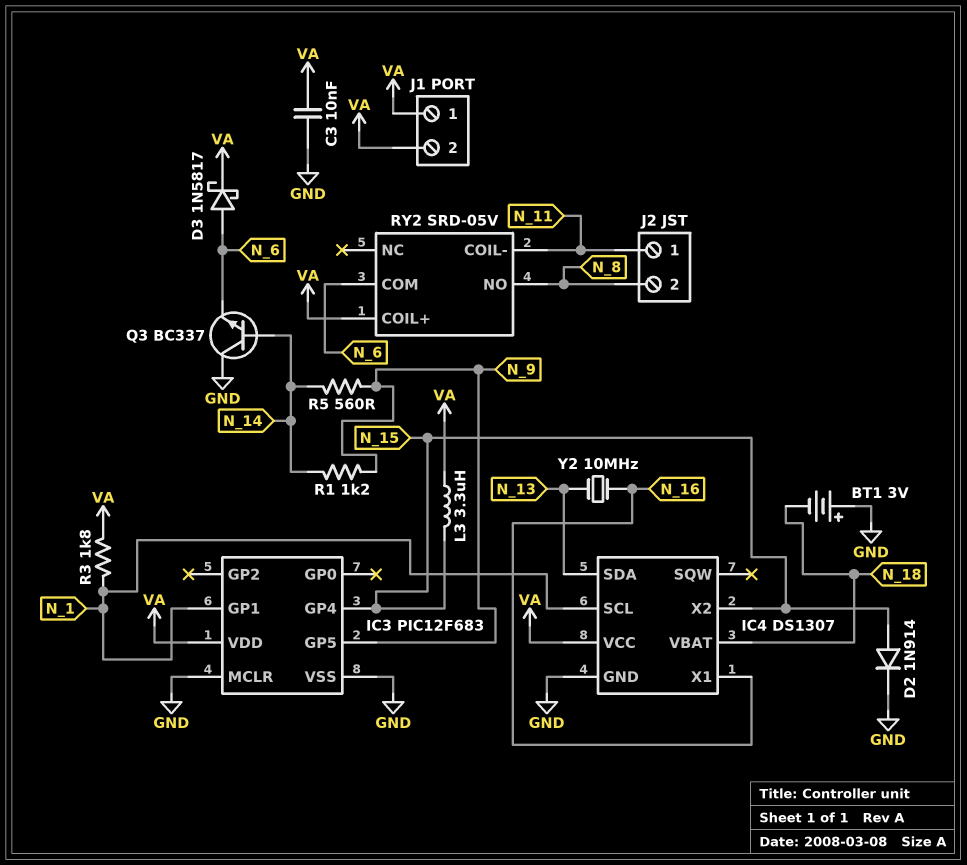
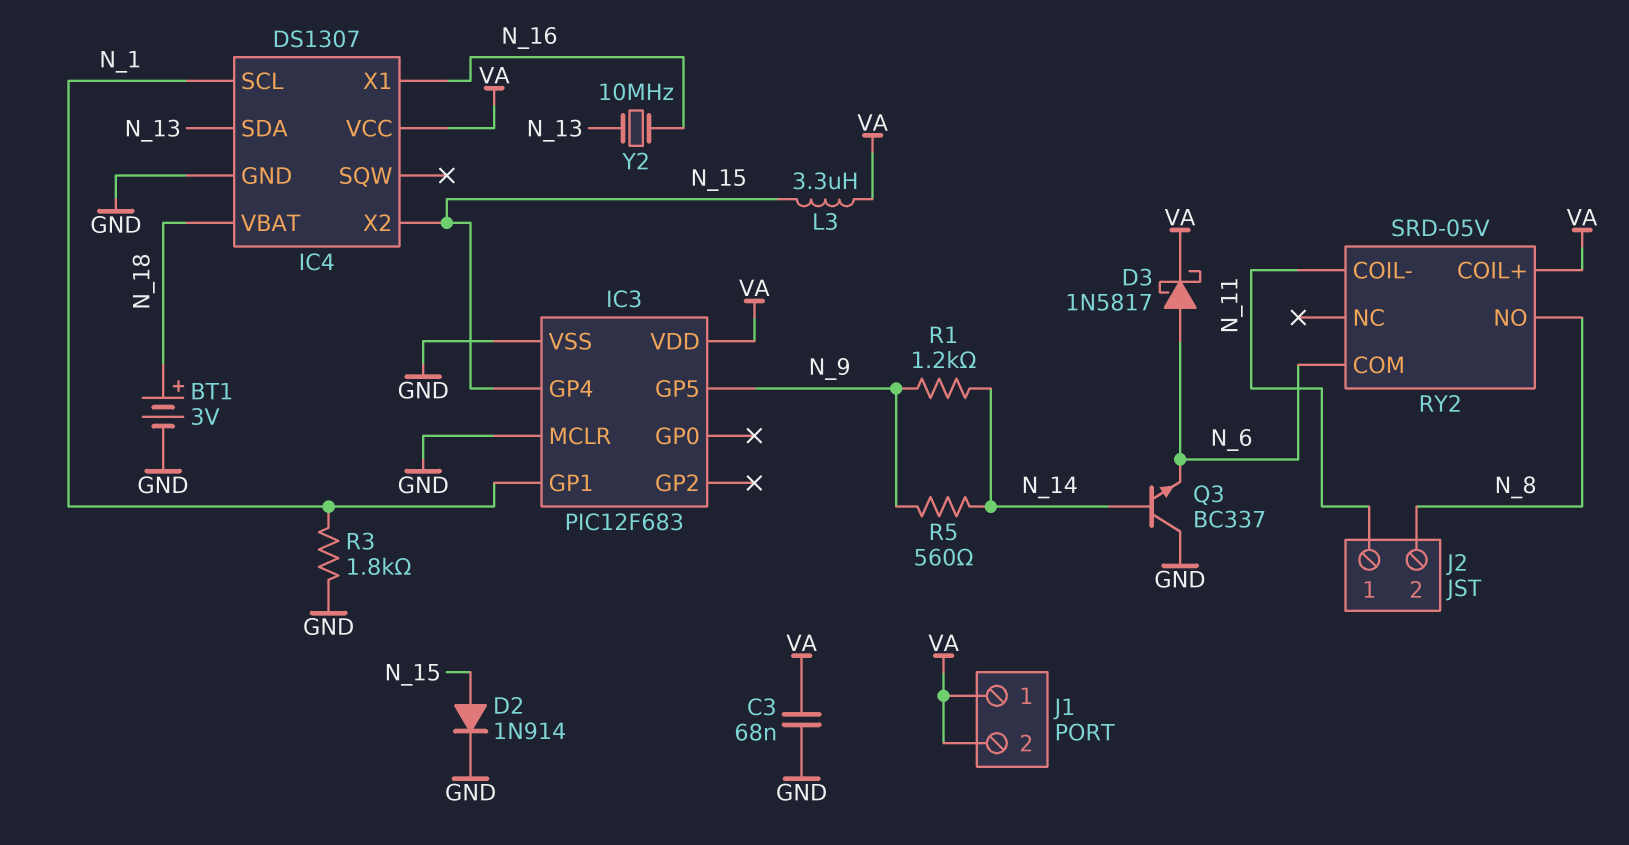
BT1: 3V (plus GND, minus N_18) -> 3V (plus N_18, minus GND)
C3: 10nF (GND, VA) -> 68nF (GND, VA)
R3: 1.8k (N_1, VA) -> 1.8k (GND, N_1)

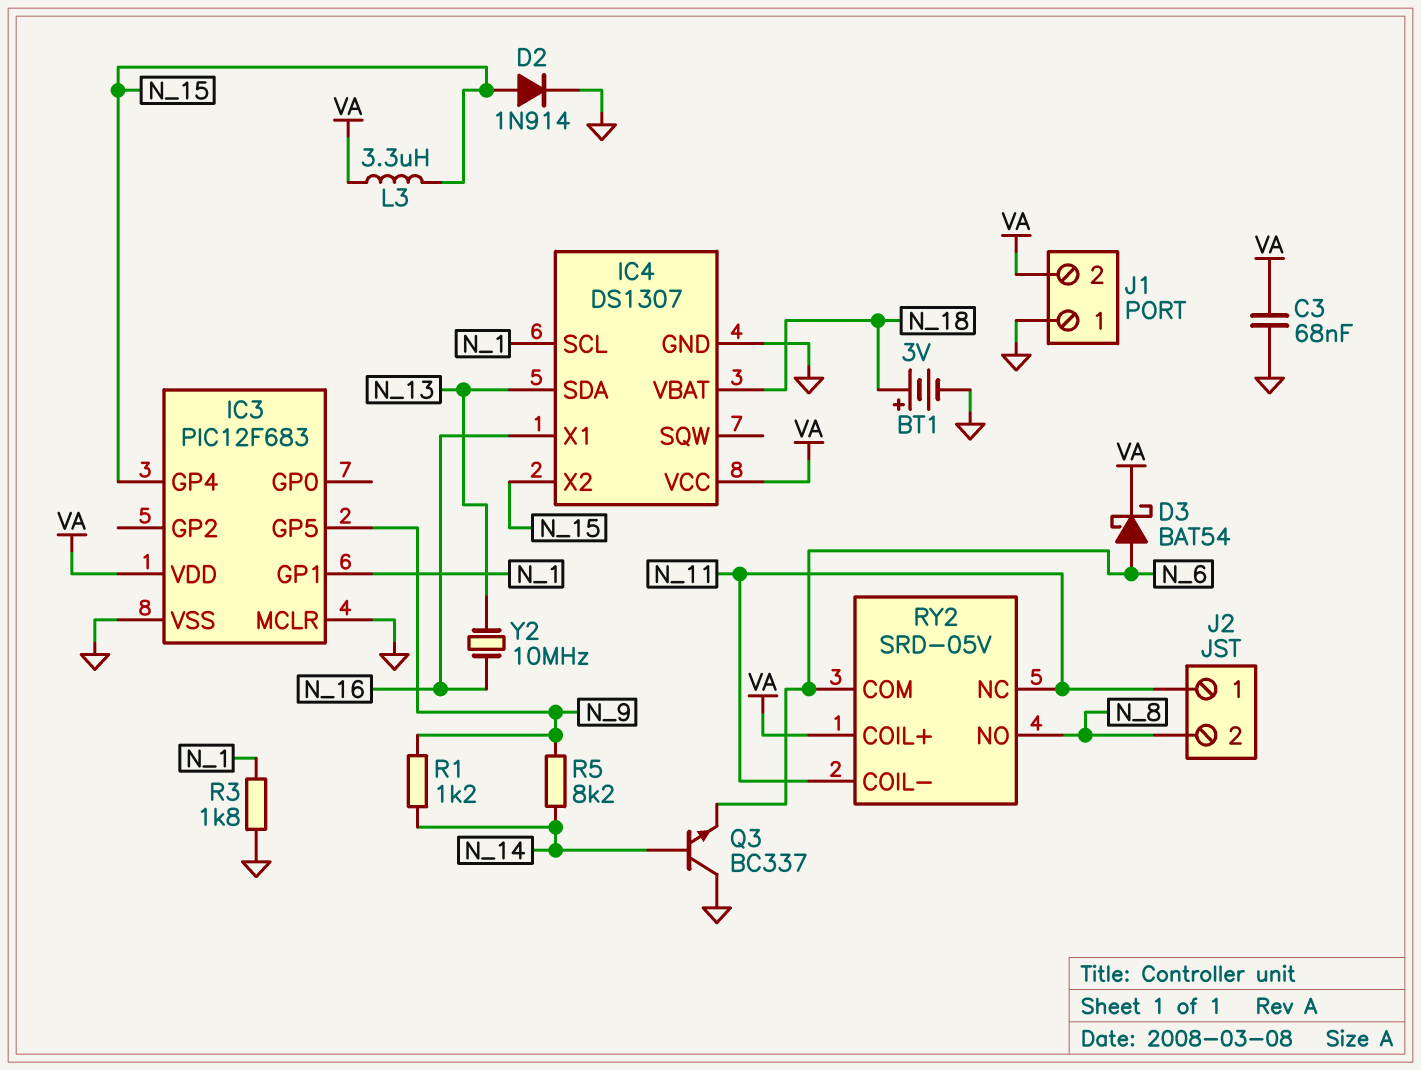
D3: schottky 1N5817 (A N_6, K VA) -> schottky BAT54 (A N_6, K VA)
J1 pin 1: VA -> GND
R5: 560 (N_9, N_14) -> 8.2k (N_9, N_14)
RY2 pin NC: none -> N_11

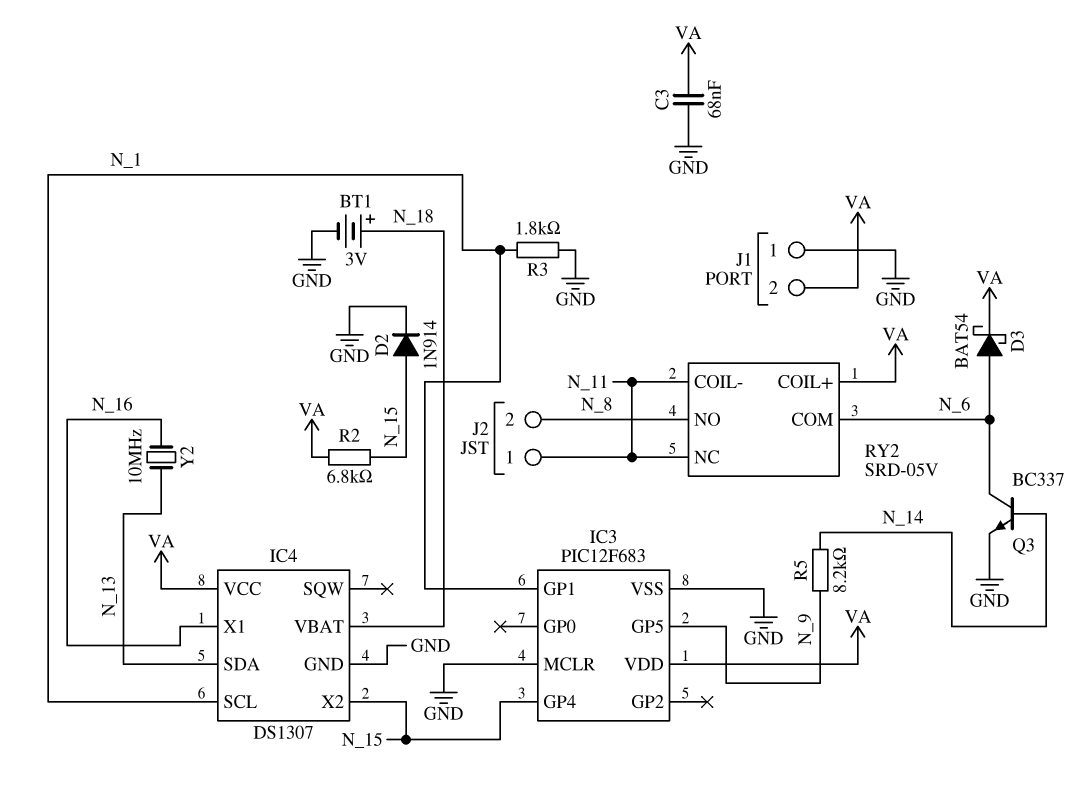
L3: 3.3uH (N_15, VA) -> none
Q3: NPN BC337 (B N_14, C GND, E N_6) -> NPN BC337 (B N_14, C N_6, E GND)
R1: 1.2k (N_9, N_14) -> none
R2: none -> 6.8k (N_15, VA)

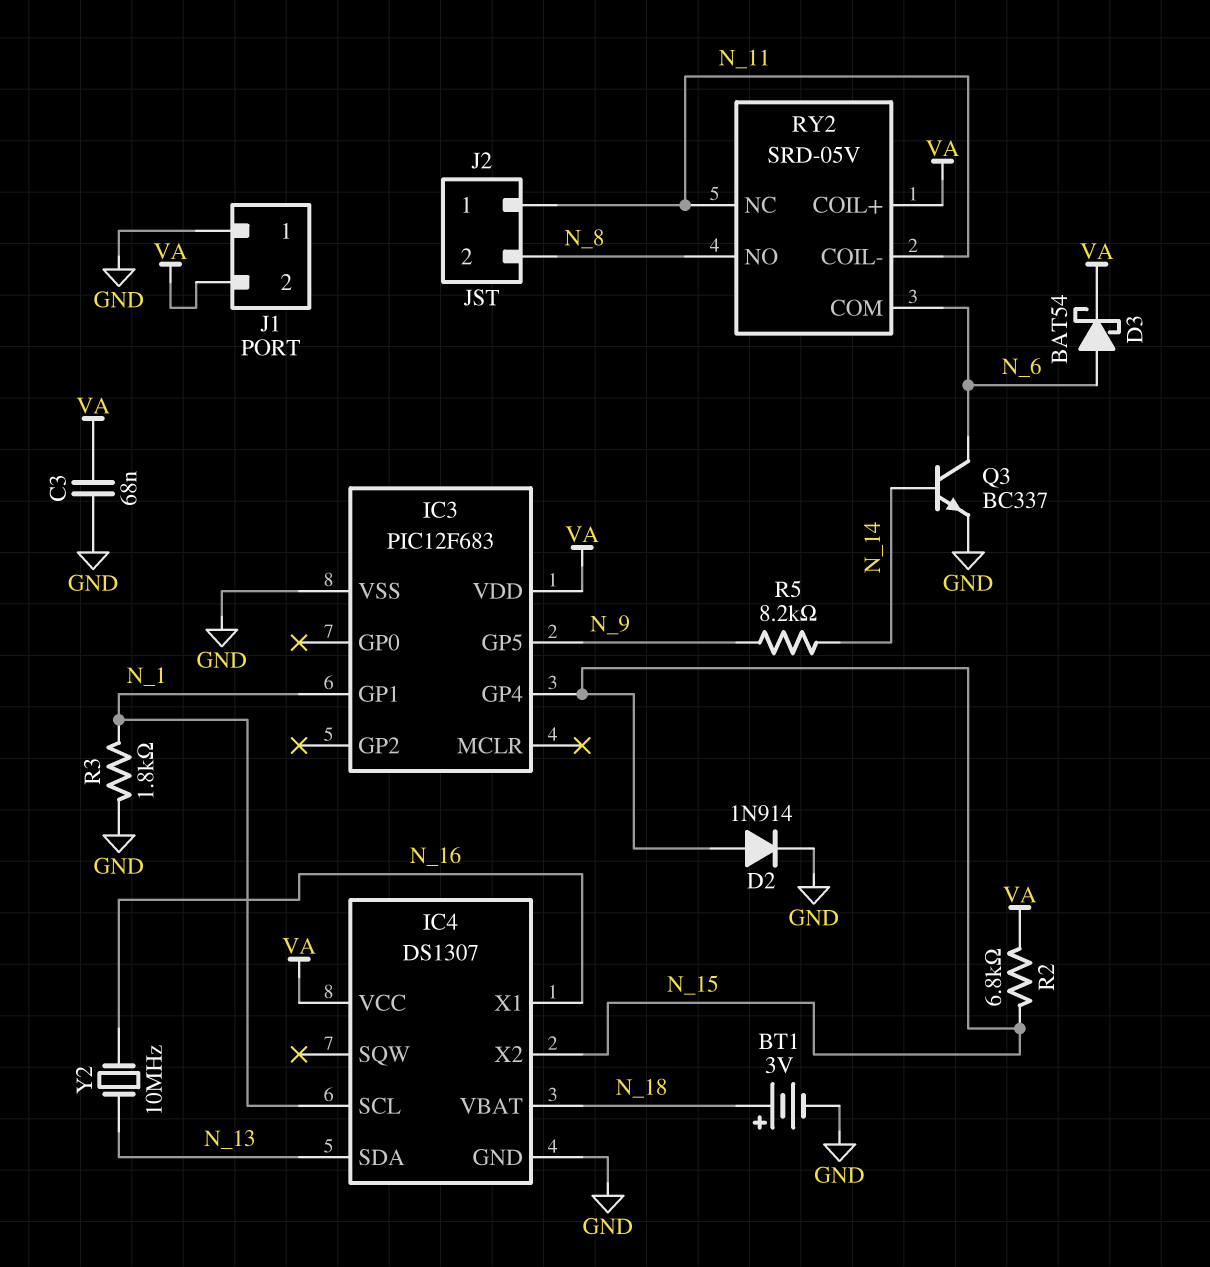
IC3 pin MCLR: GND -> none

